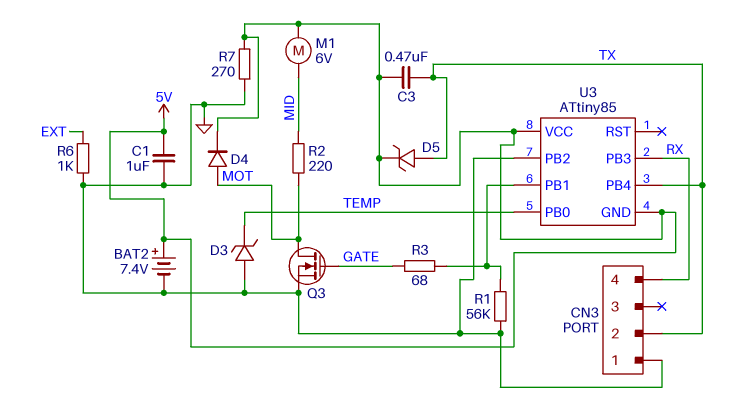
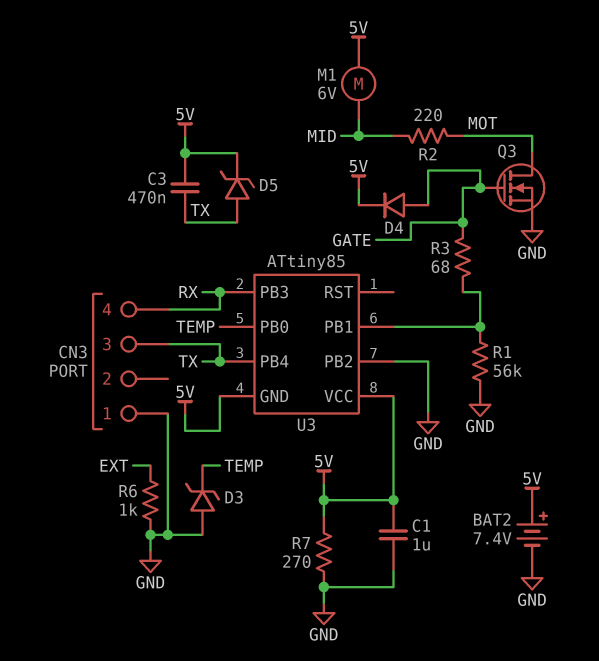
CN3 pin 2: TX -> none
CN3 pin 3: none -> TX
D4: diode (A MOT, K 5V) -> diode (A GATE, K 5V)

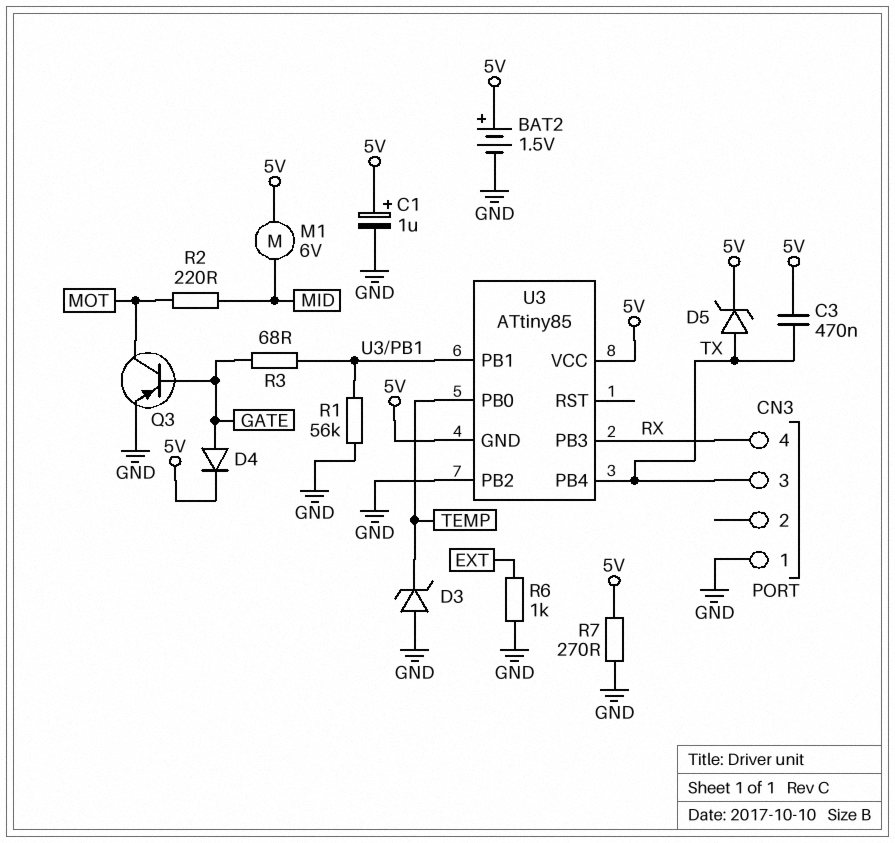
BAT2: 7.4V (plus 5V, minus GND) -> 1.5V (plus 5V, minus GND)
C1: 1uF (5V, GND) -> 1uF (plus 5V, minus GND)
Q3: NMOS (G GATE, D MOT, S GND) -> PNP (B GATE, C MOT, E GND)

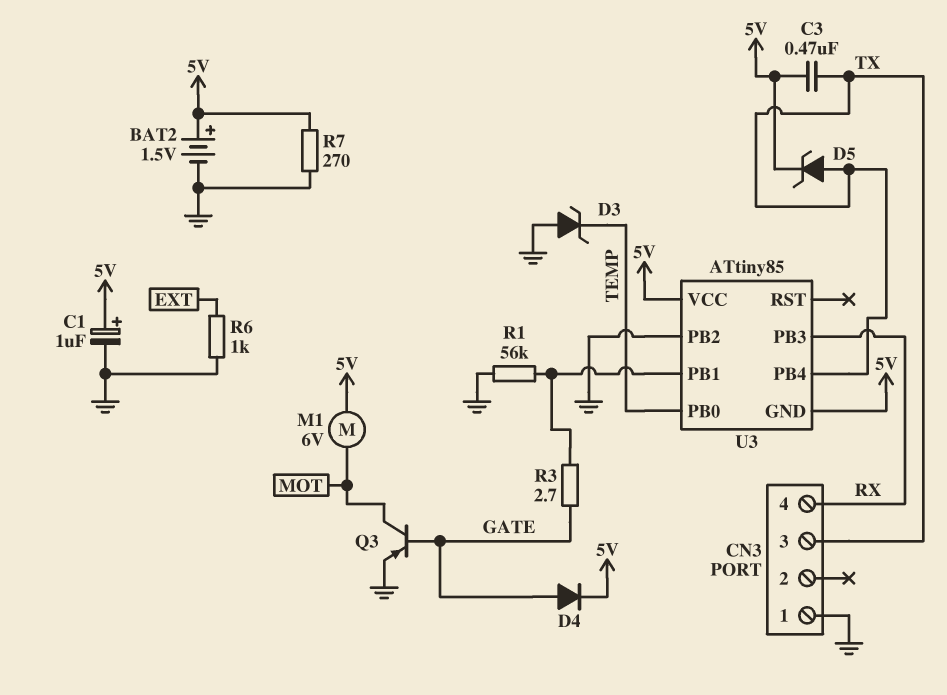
M1: motor 6V (5V, MID) -> motor 6V (5V, MOT)
R2: 220 (MID, MOT) -> none
R3: 68 (GATE, U3/PB1) -> 2.7 (GATE, U3/PB1)

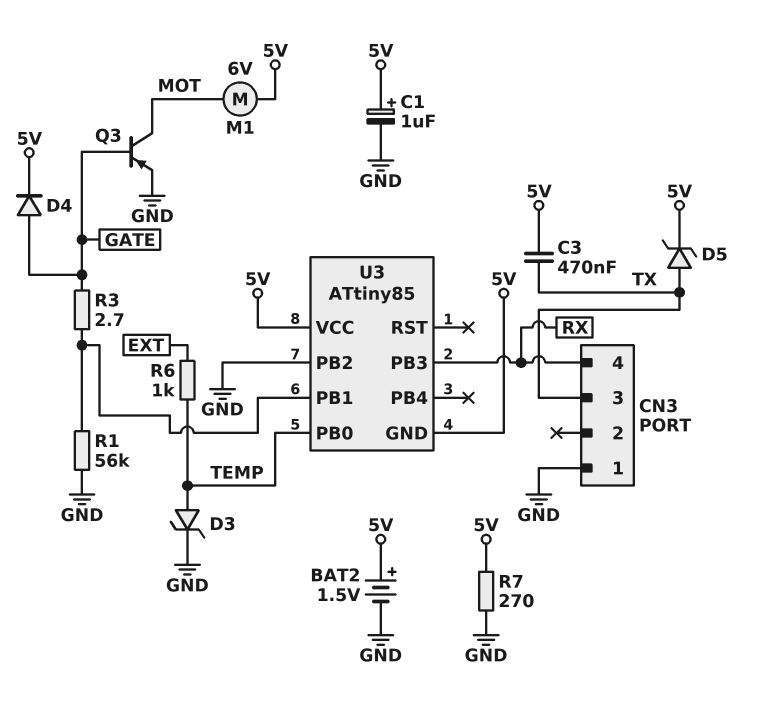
D3: zener (A GND, K TEMP) -> zener (A TEMP, K GND)
R6: 1k (EXT, GND) -> 1k (EXT, TEMP)
U3 pin PB4: TX -> none

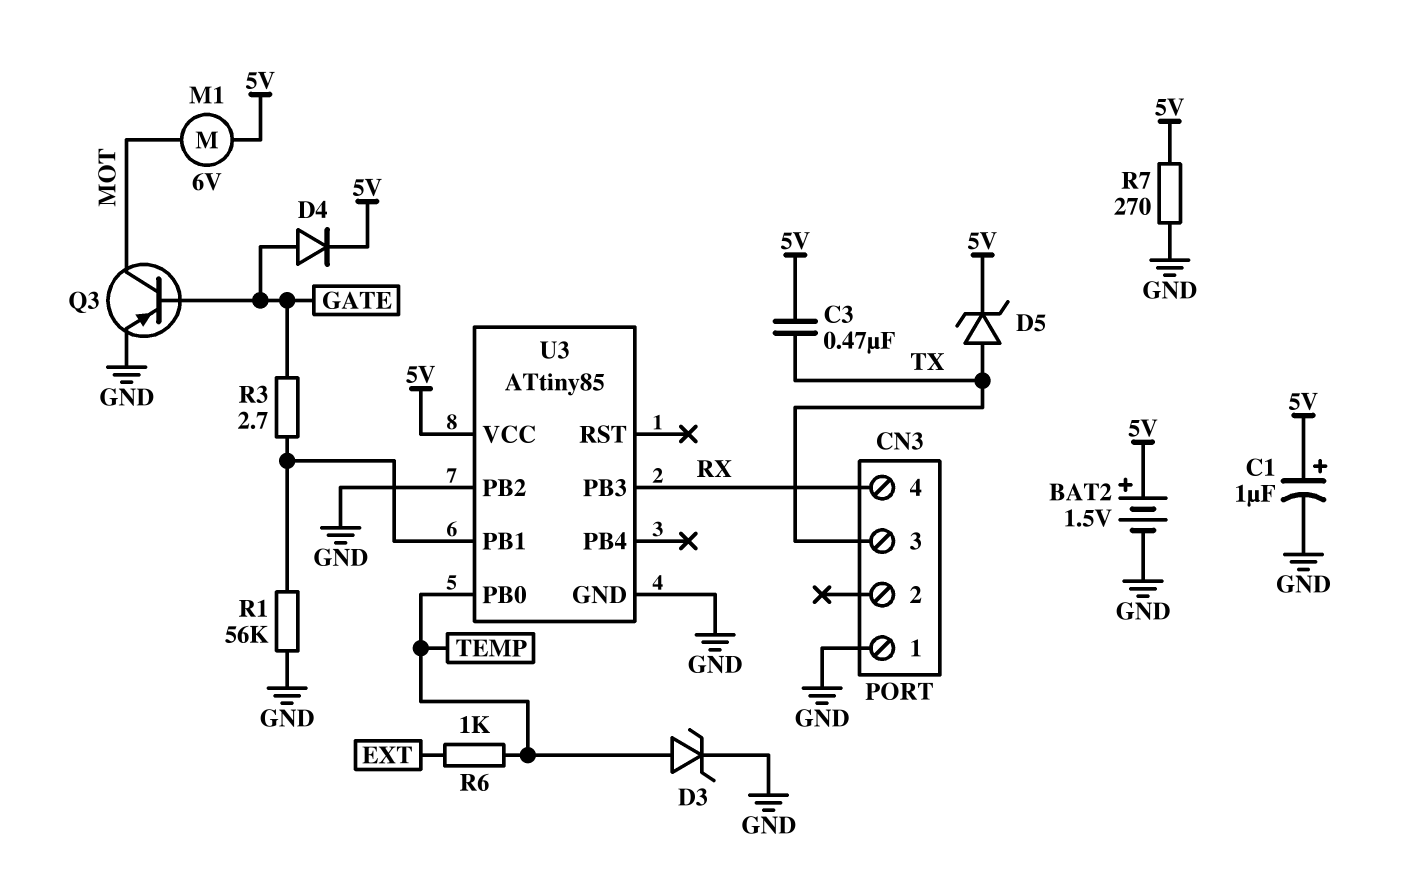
U3 pin GND: 5V -> GND

